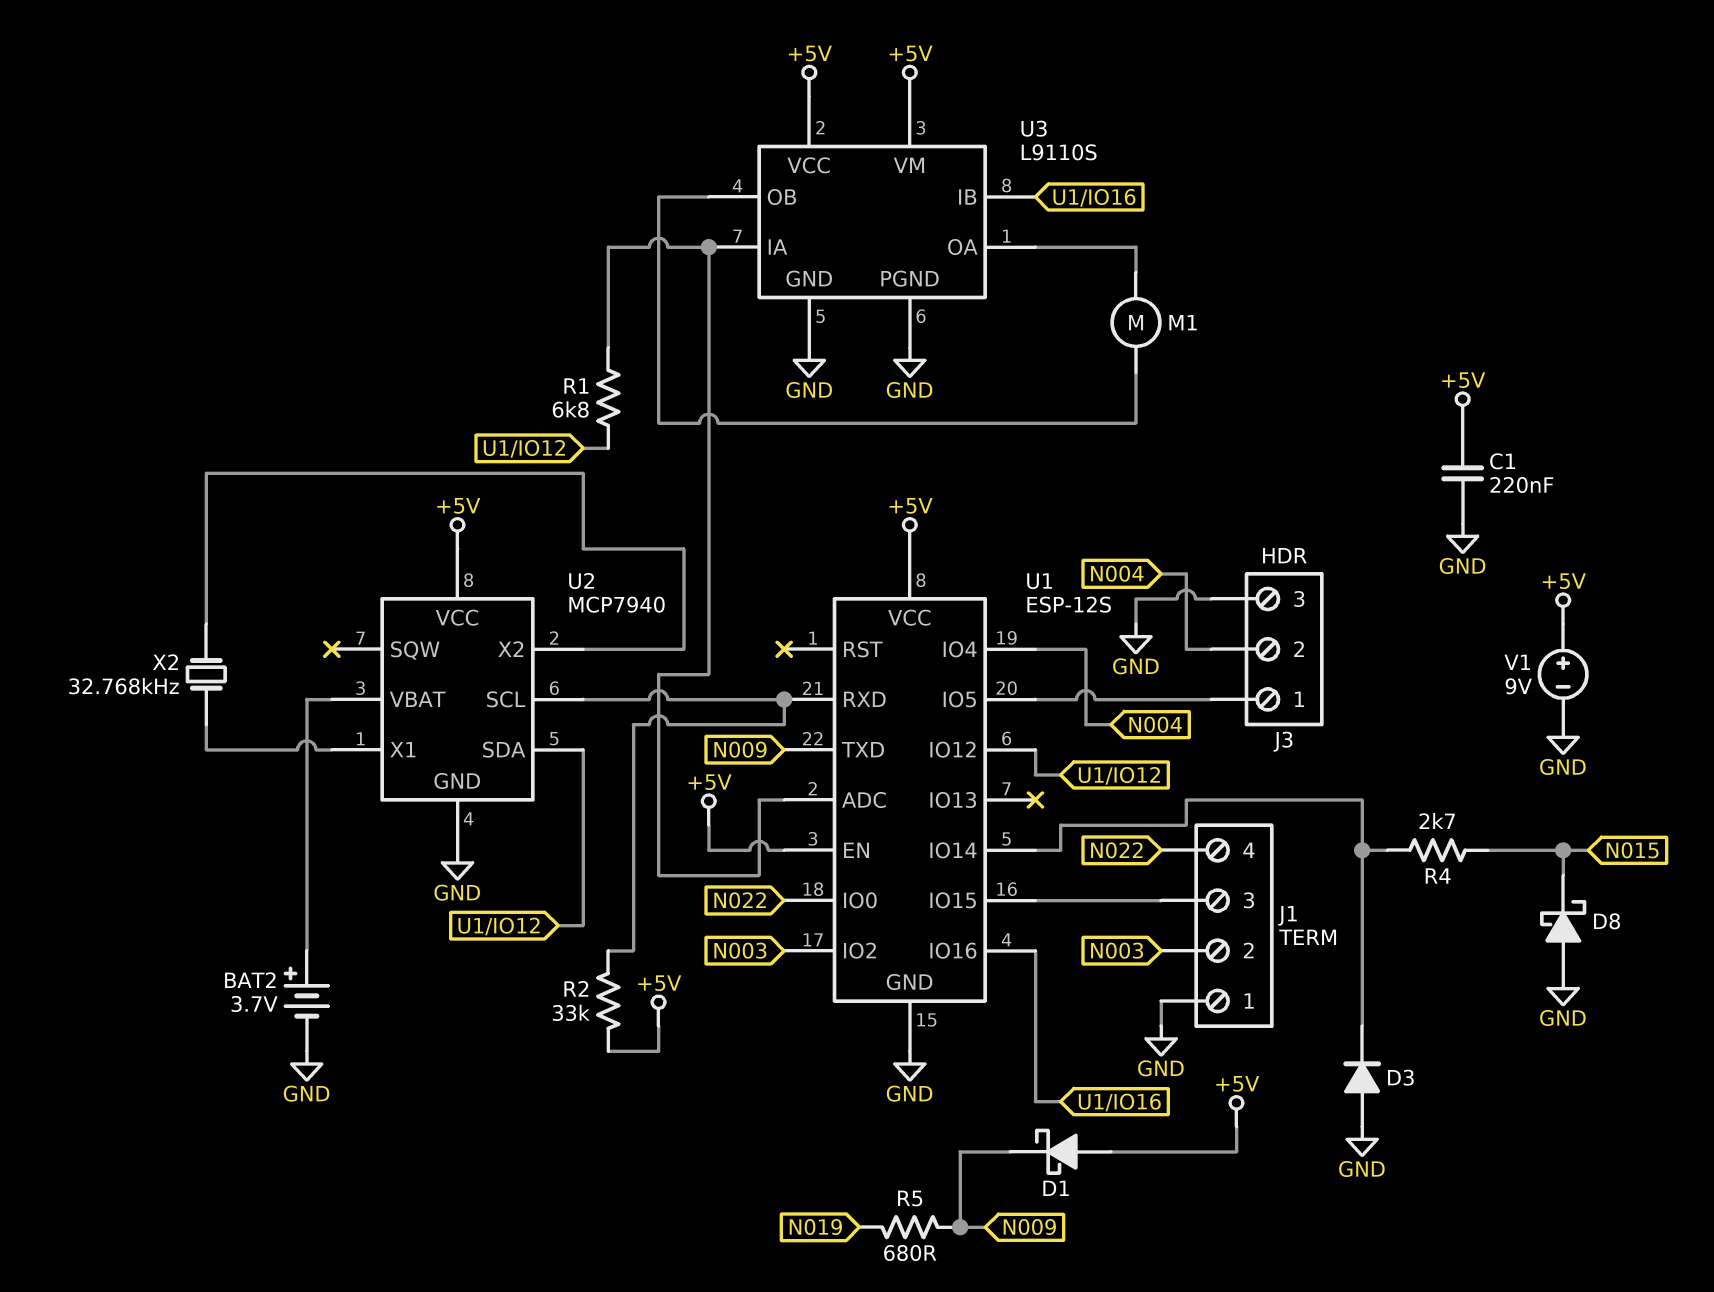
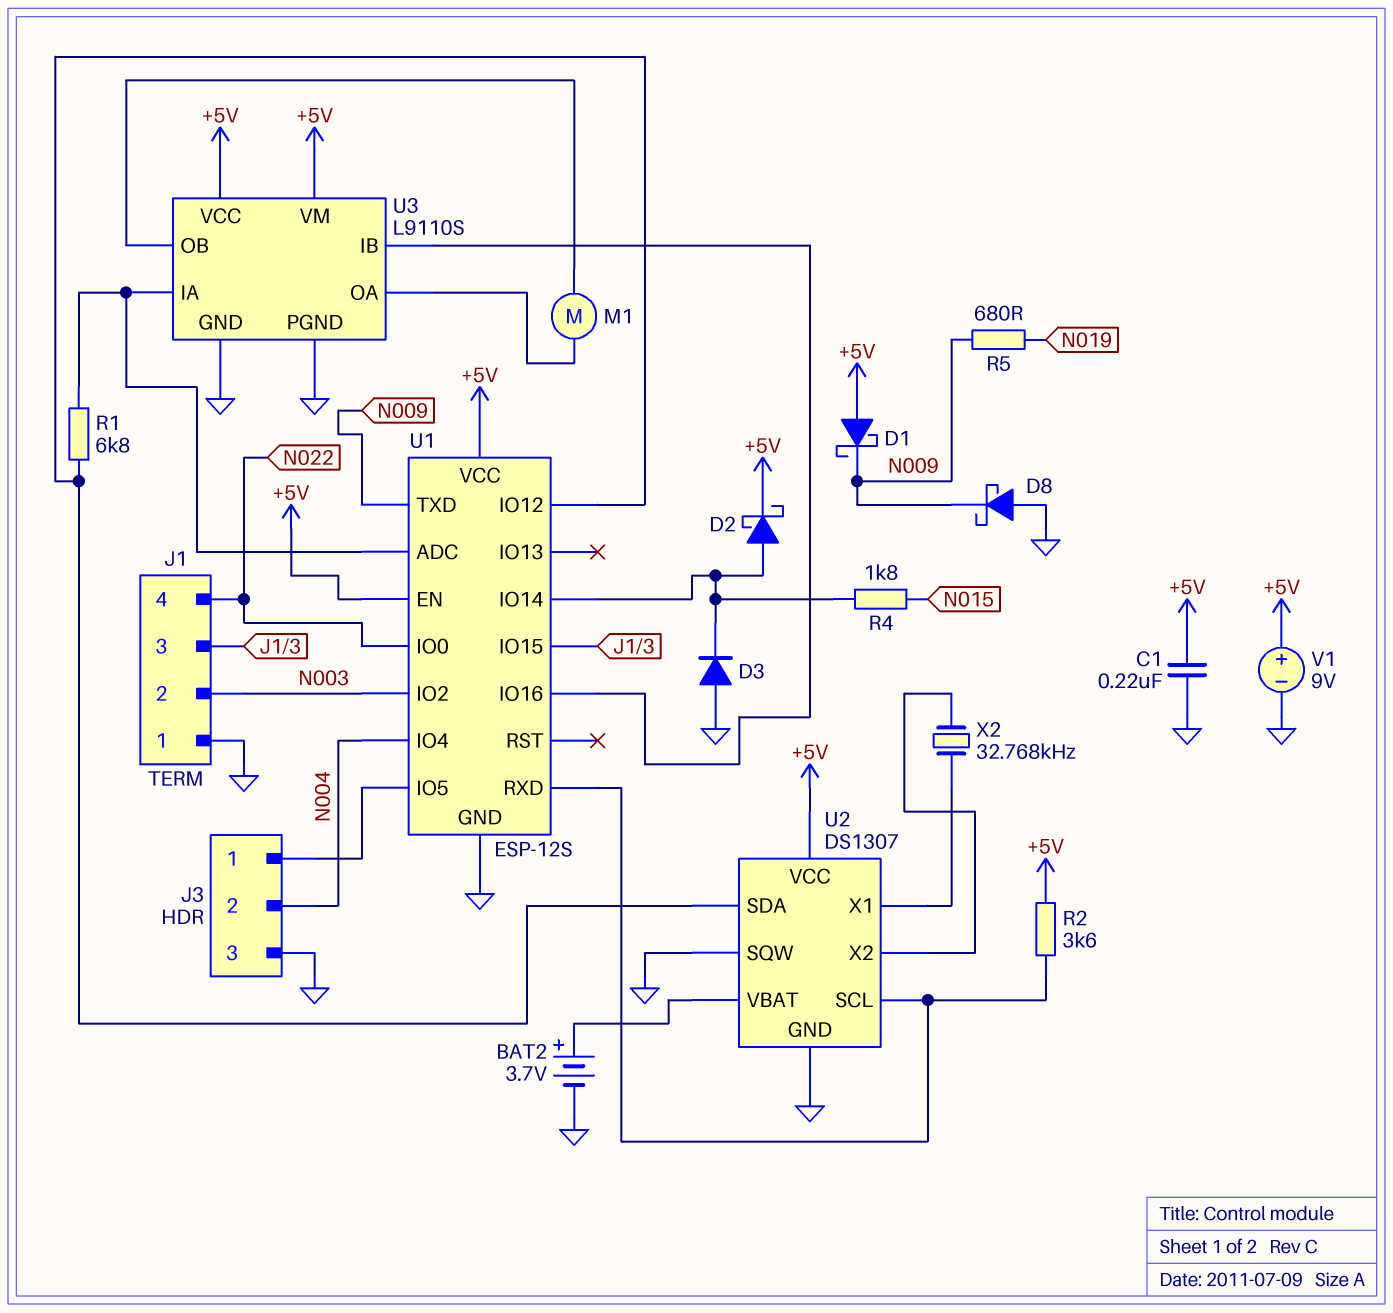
D2: none -> schottky (A U1/IO14, K +5V)
D8: schottky (A GND, K N015) -> schottky (A GND, K N009)
R2: 33k (+5V, U1/RXD) -> 3.6k (+5V, U1/RXD)
R4: 2.7k (N015, U1/IO14) -> 1.8k (N015, U1/IO14)
U2: MCP7940 -> DS1307
U2 pin SQW: none -> GND

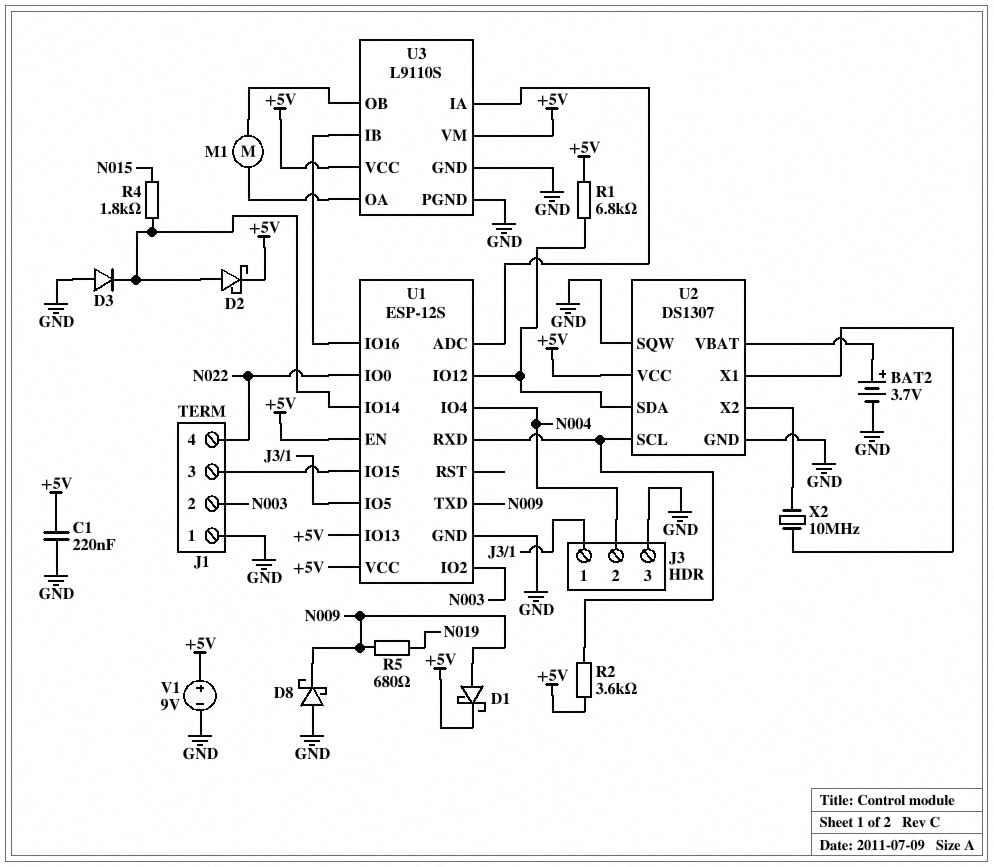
D1: schottky (A +5V, K N009) -> schottky (A N009, K +5V)
R1: 6.8k (U1/ADC, U1/IO12) -> 6.8k (+5V, U1/IO12)
U1 pin IO13: none -> +5V
X2: 32.768kHz (U2/X1, U2/X2) -> 10MHz (U2/X1, U2/X2)

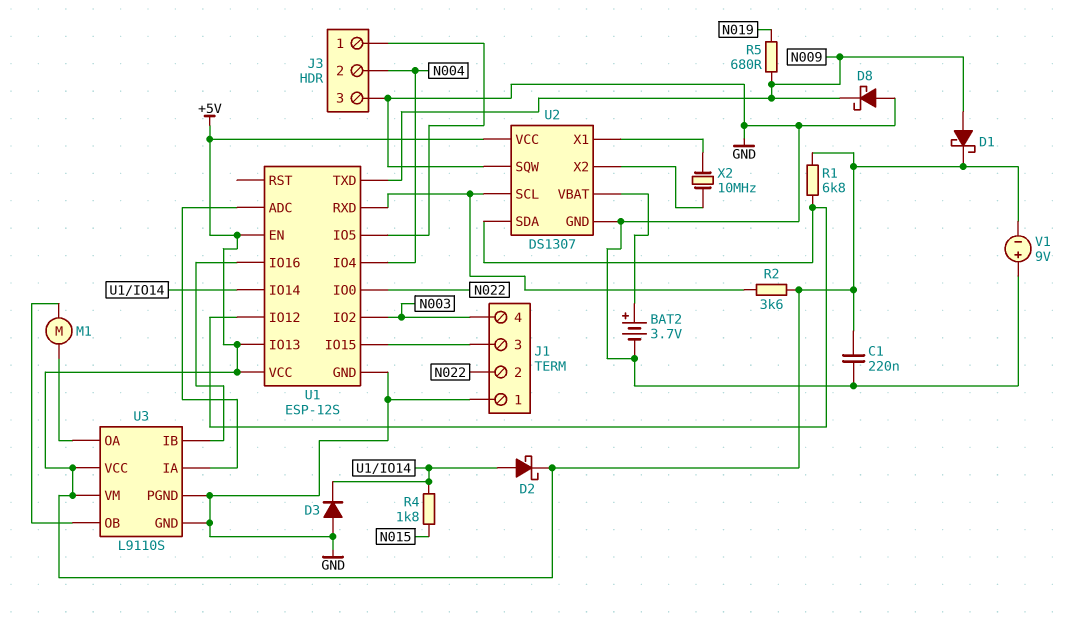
J1 pin 2: N003 -> N022
J1 pin 4: N022 -> N003
V1: 9V (plus +5V, minus GND) -> 9V (plus GND, minus +5V)

